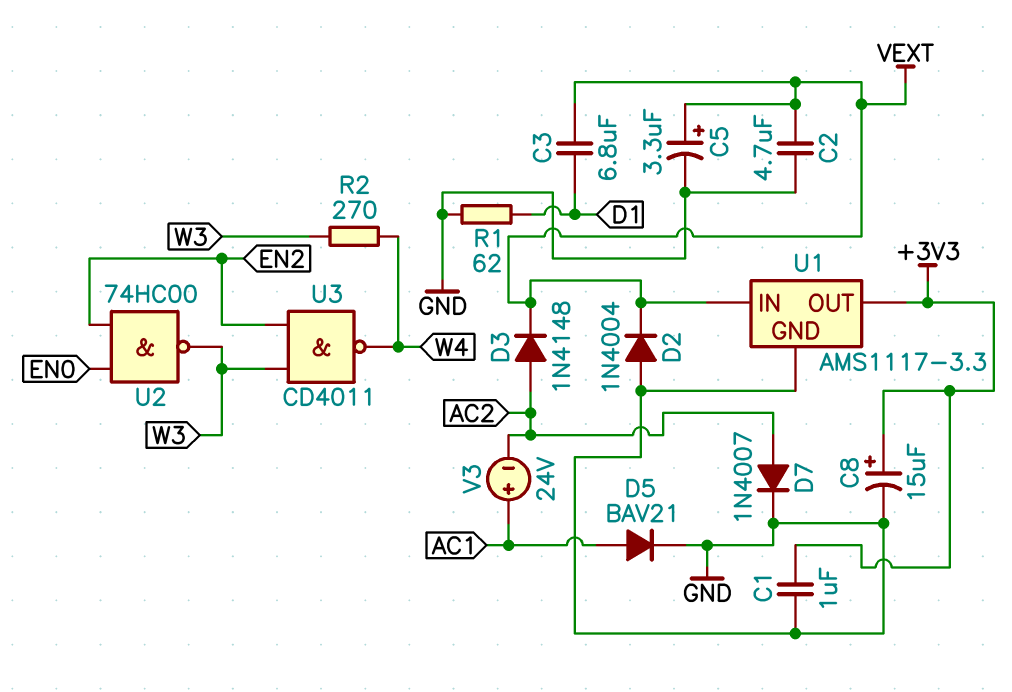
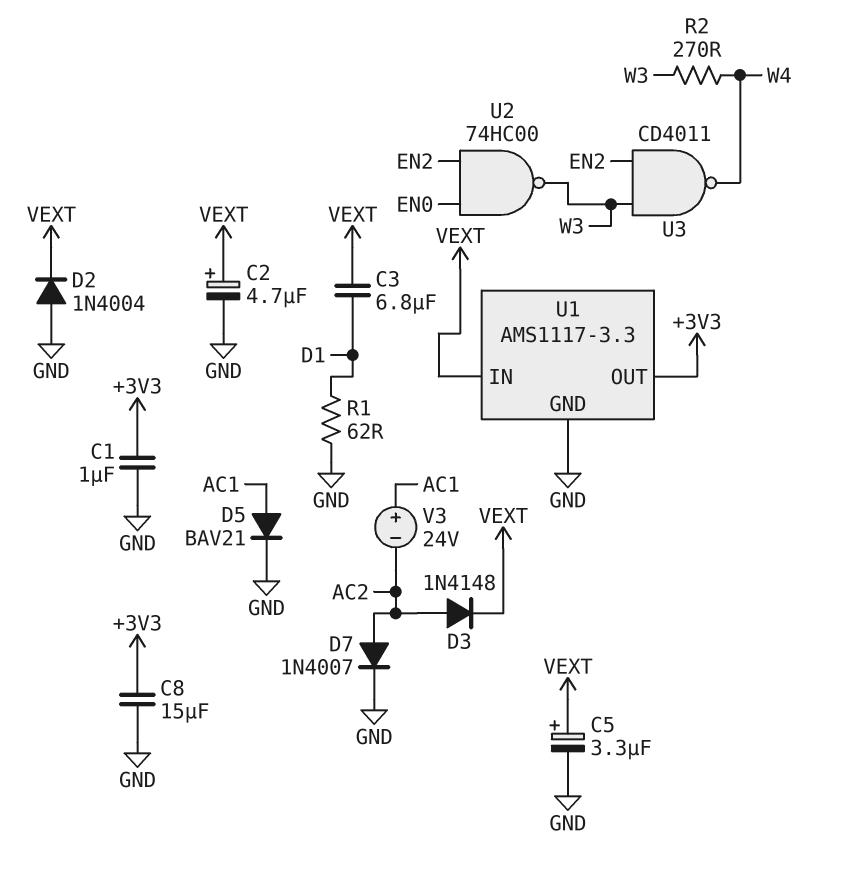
C2: 4.7uF (GND, VEXT) -> 4.7uF (plus VEXT, minus GND)
C8: 15uF (plus +3V3, minus GND) -> 15uF (+3V3, GND)

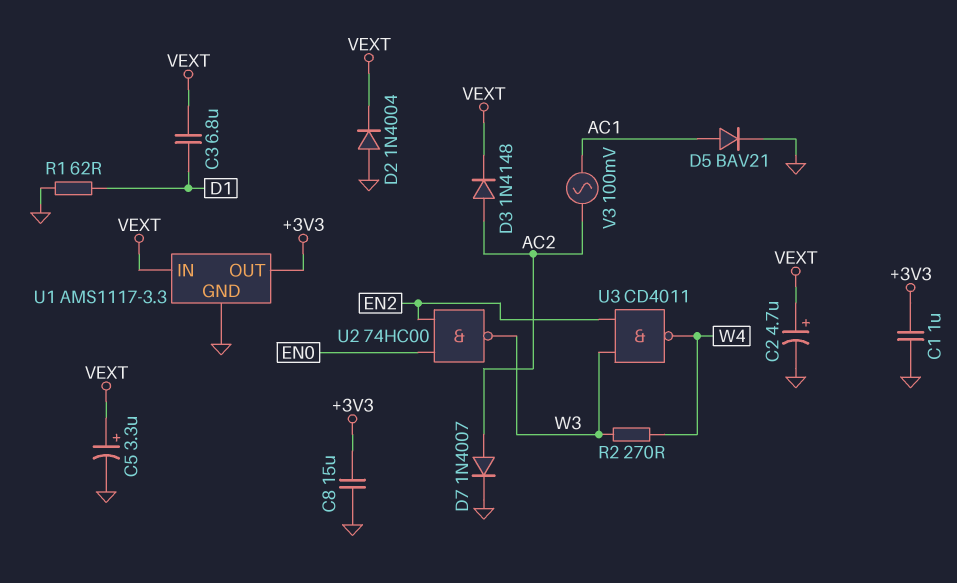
V3: 24V (plus AC1, minus AC2) -> AC 100mV (AC1, AC2)

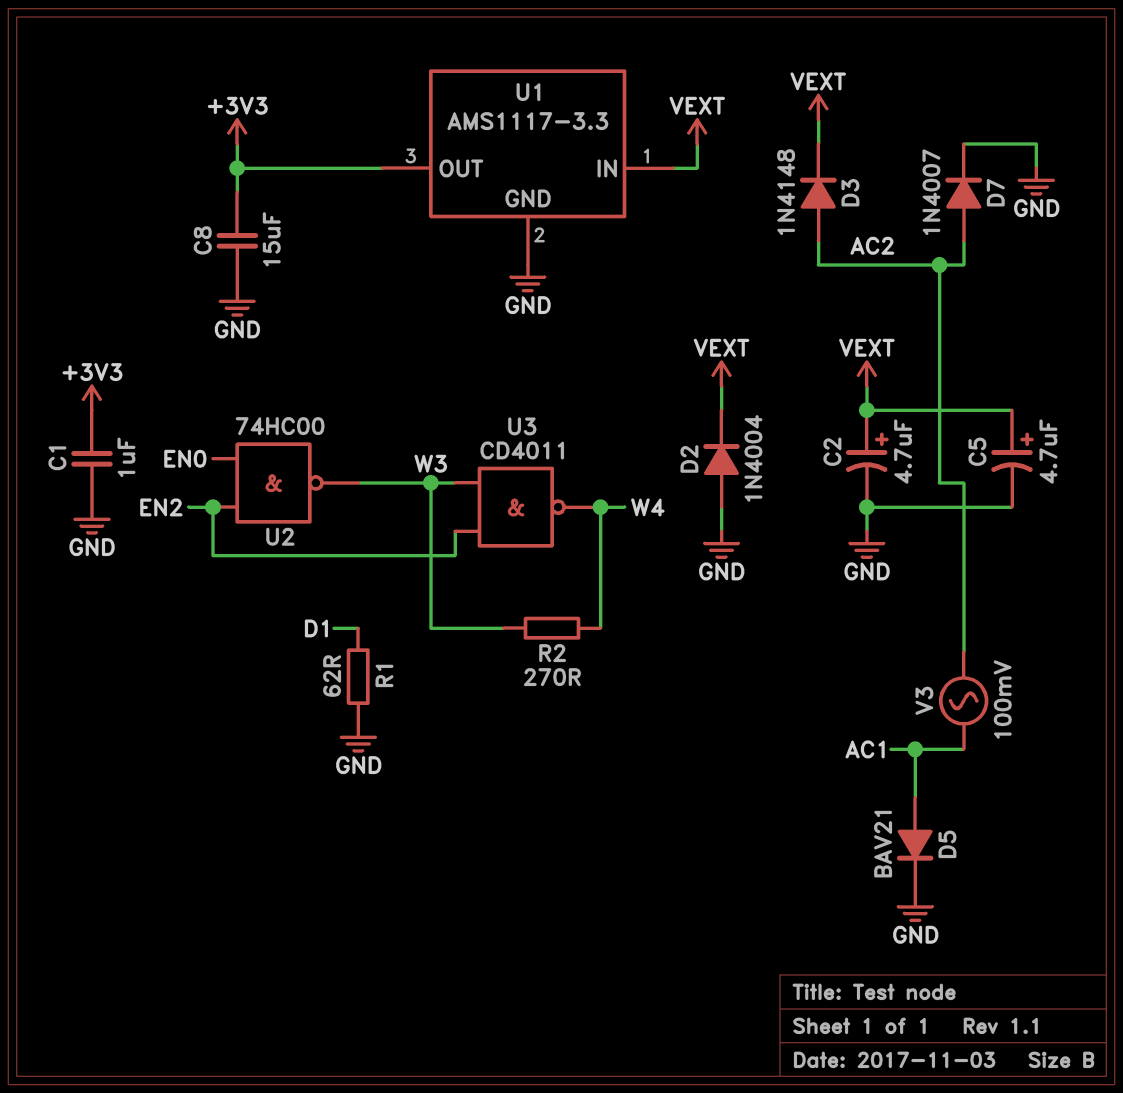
C3: 6.8uF (D1, VEXT) -> none
C5: 3.3uF (plus VEXT, minus GND) -> 4.7uF (plus VEXT, minus GND)

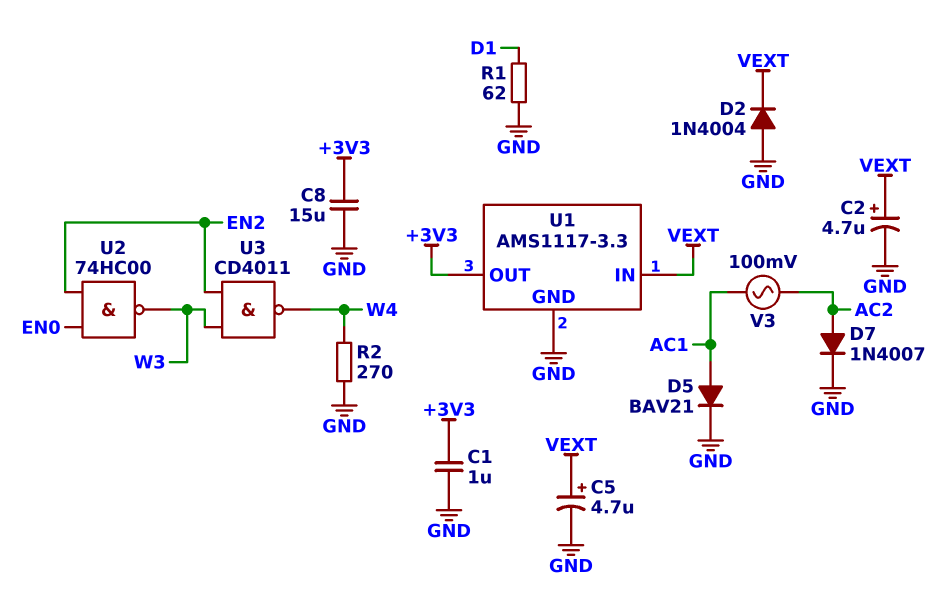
D3: diode 1N4148 (A AC2, K VEXT) -> none
R2: 270 (W3, W4) -> 270 (GND, W4)

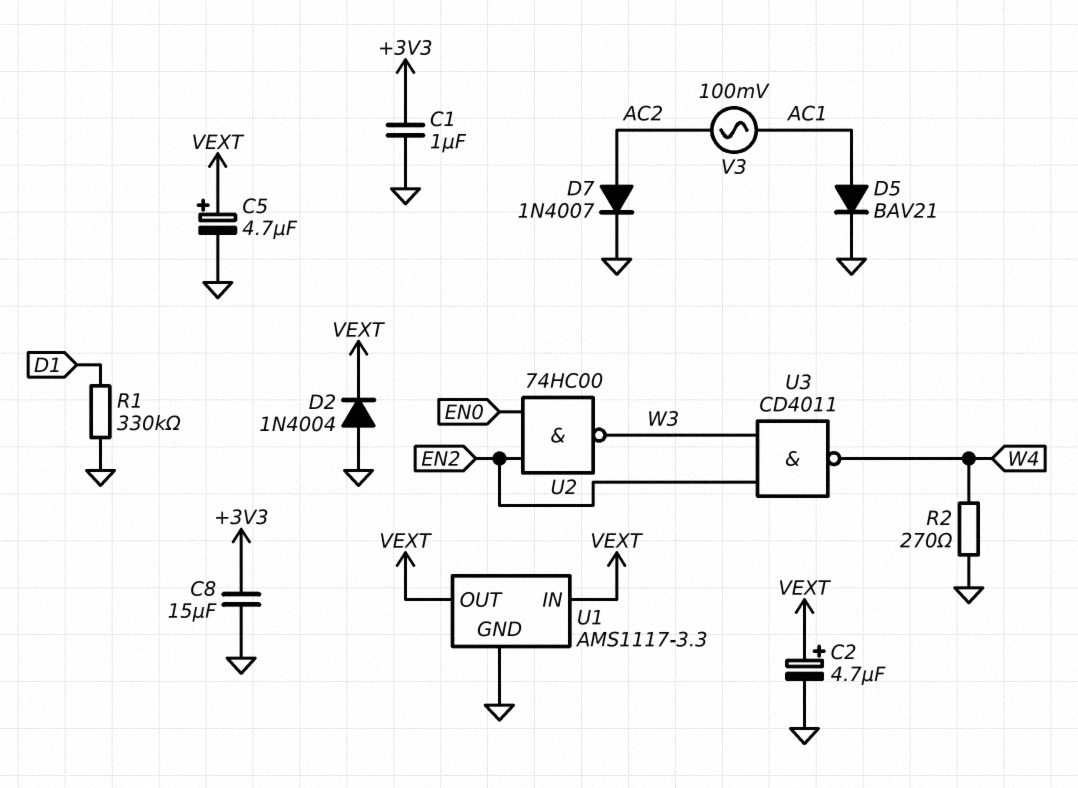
R1: 62 (D1, GND) -> 330k (D1, GND)
U1 pin OUT: +3V3 -> VEXT

